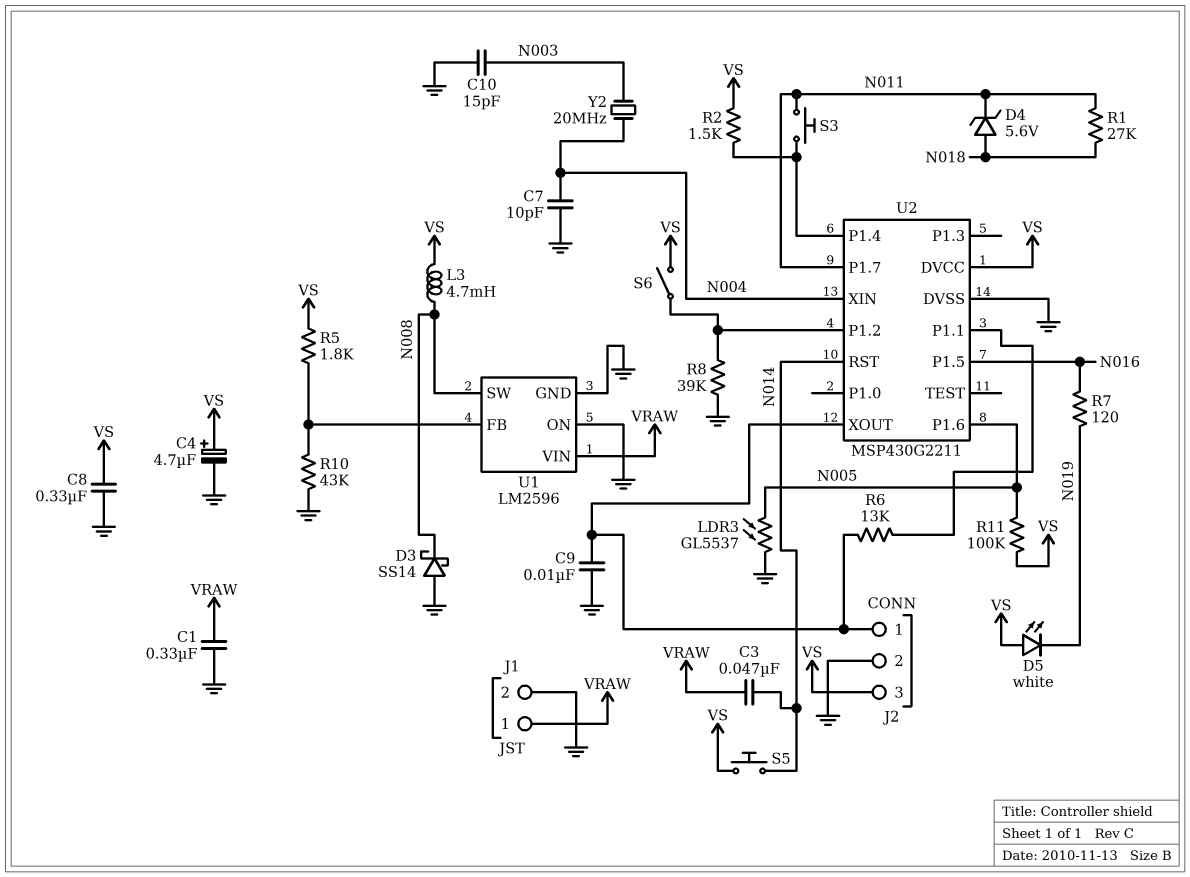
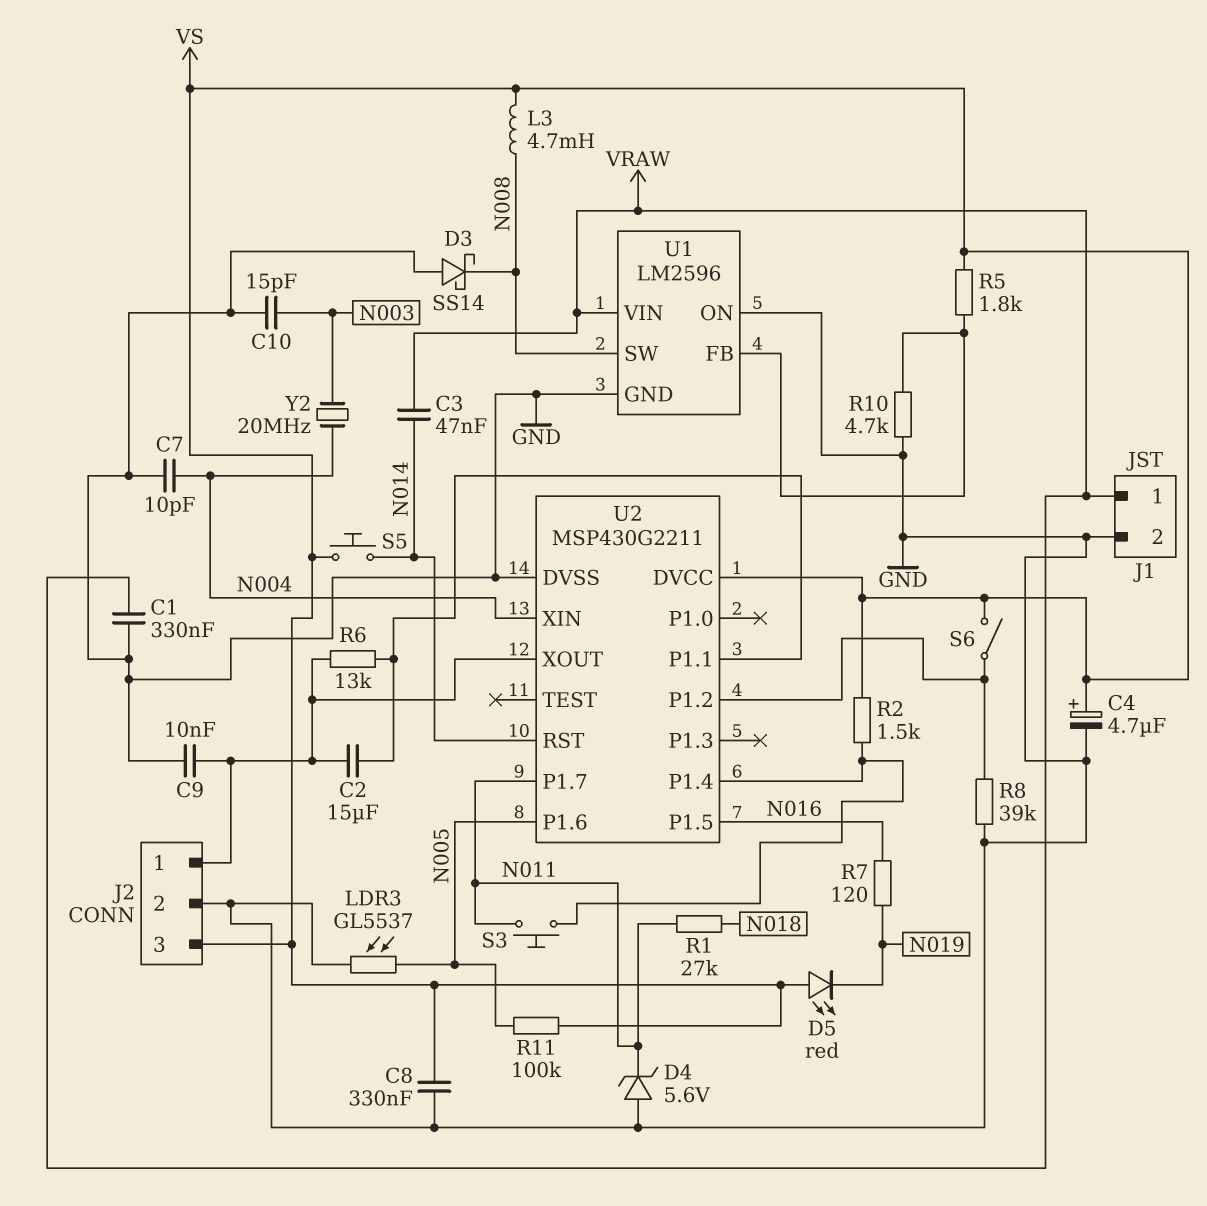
C2: none -> 15uF (J2/1, U2/P1.1)
D4: zener 5.6V (A N018, K N011) -> zener 5.6V (A GND, K N011)
D5: LED white (A VS, K N019) -> LED red (A VS, K N019)
R10: 43k (GND, U1/FB) -> 4.7k (GND, U1/FB)

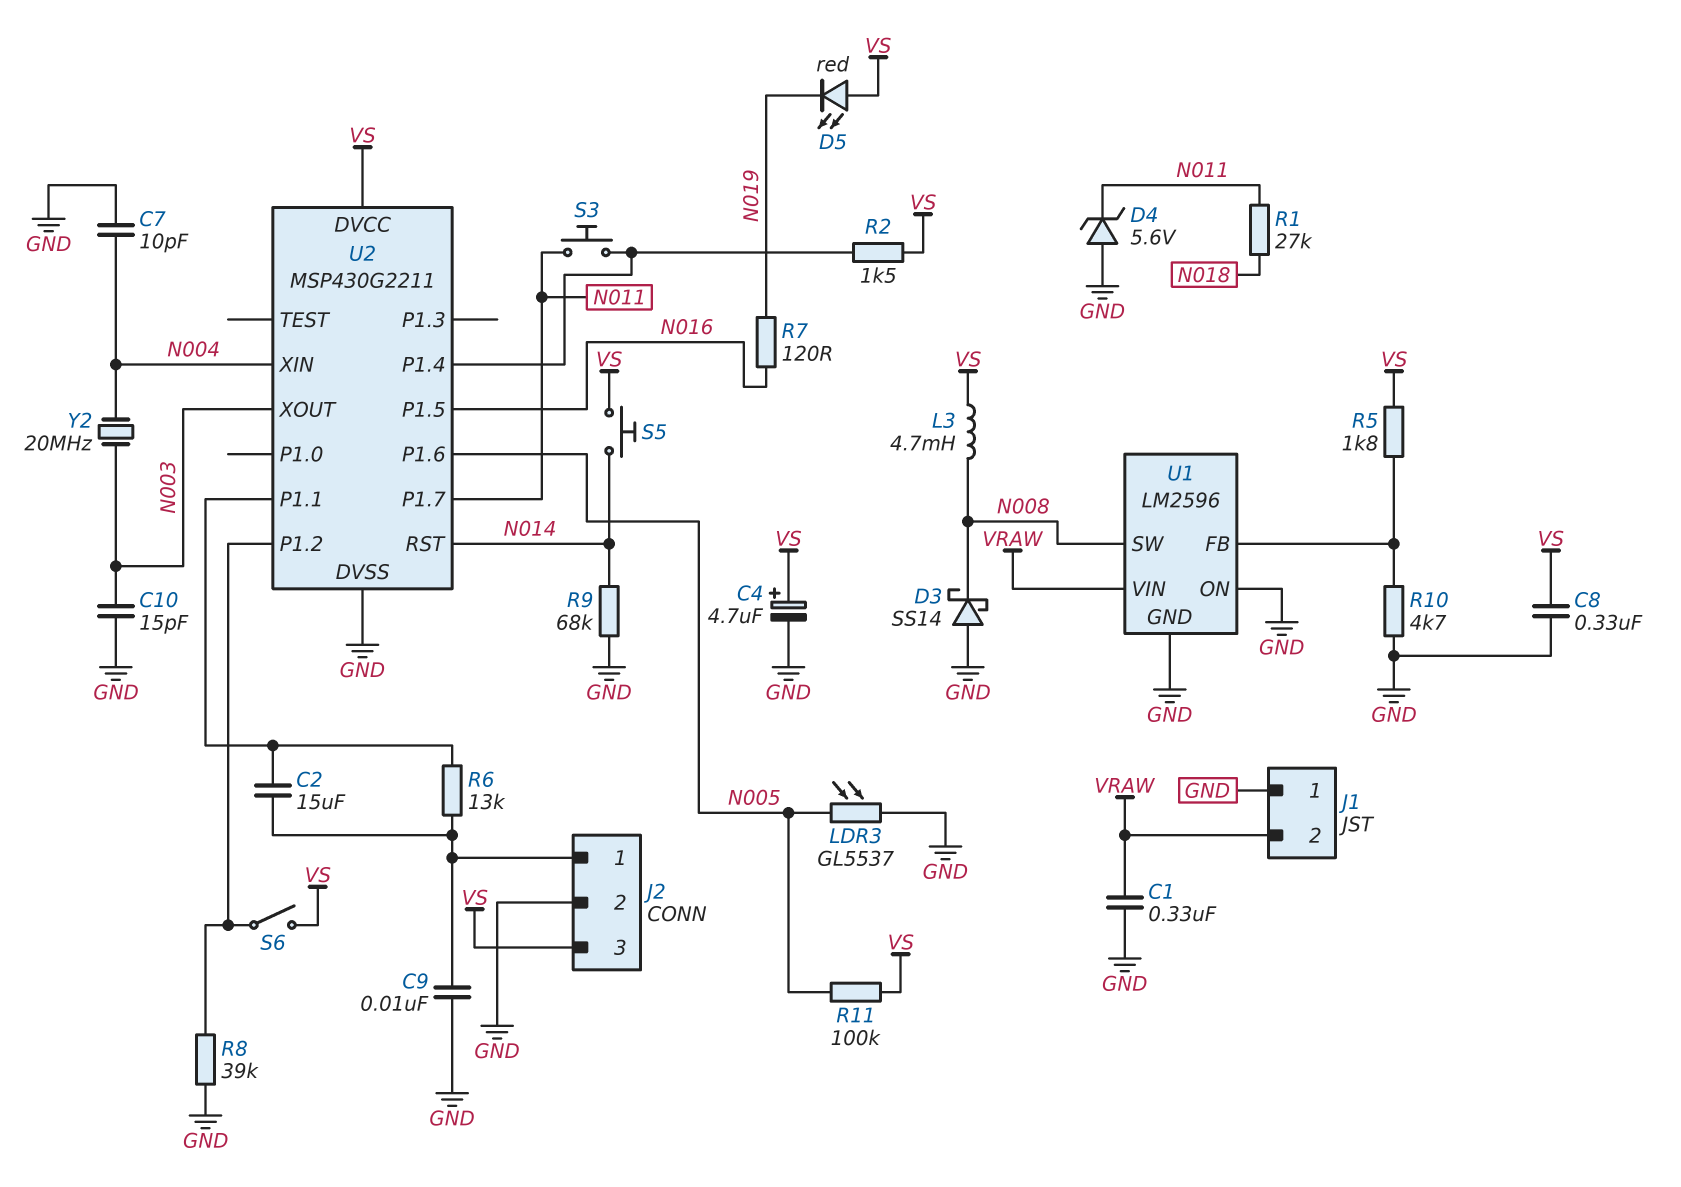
C3: 47nF (N014, VRAW) -> none
J1 pin 1: VRAW -> GND
J1 pin 2: GND -> VRAW
R9: none -> 68k (GND, N014)
U2 pin XOUT: J2/1 -> N003

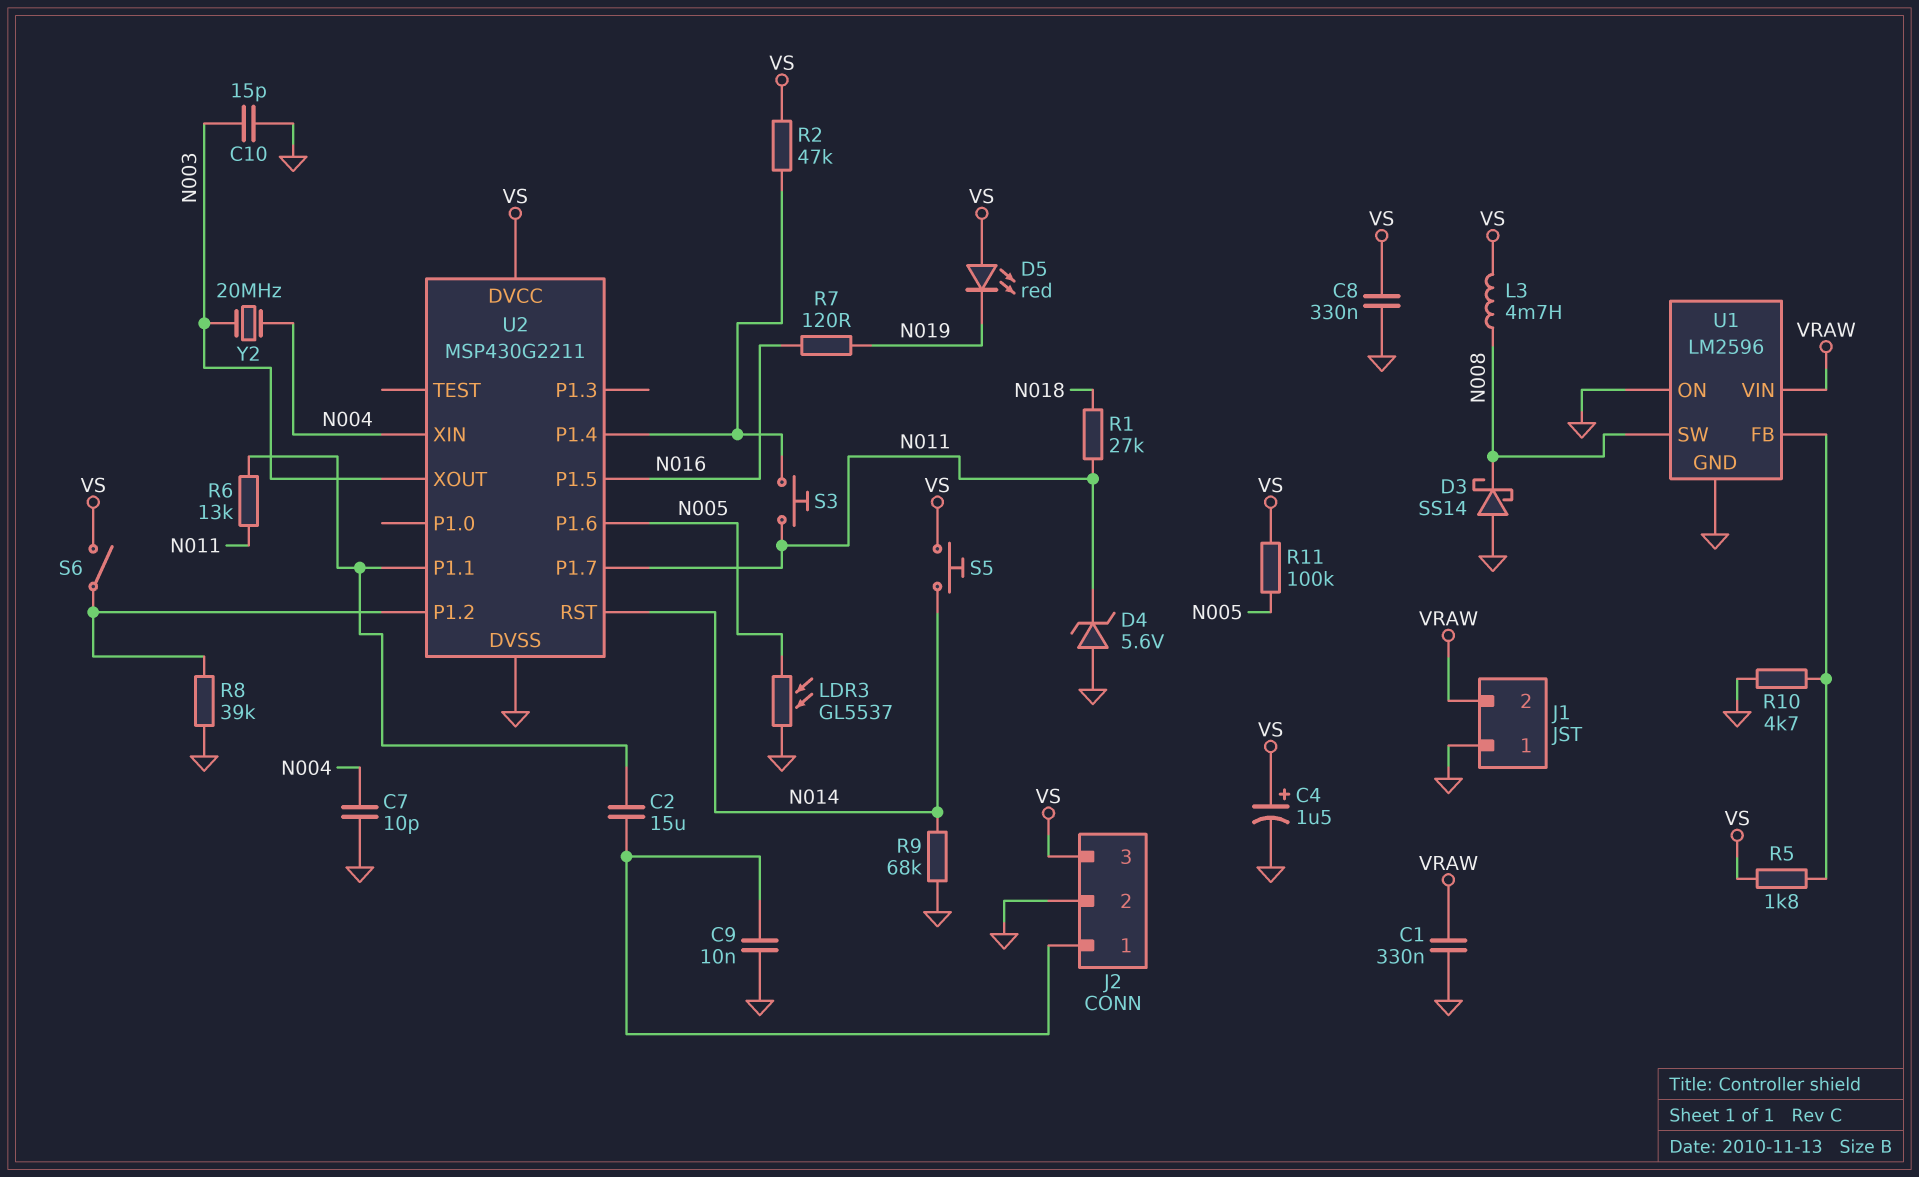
C4: 4.7uF (plus VS, minus GND) -> 1.5uF (plus VS, minus GND)
R2: 1.5k (U2/P1.4, VS) -> 47k (U2/P1.4, VS)
R6: 13k (J2/1, U2/P1.1) -> 13k (N011, U2/P1.1)

